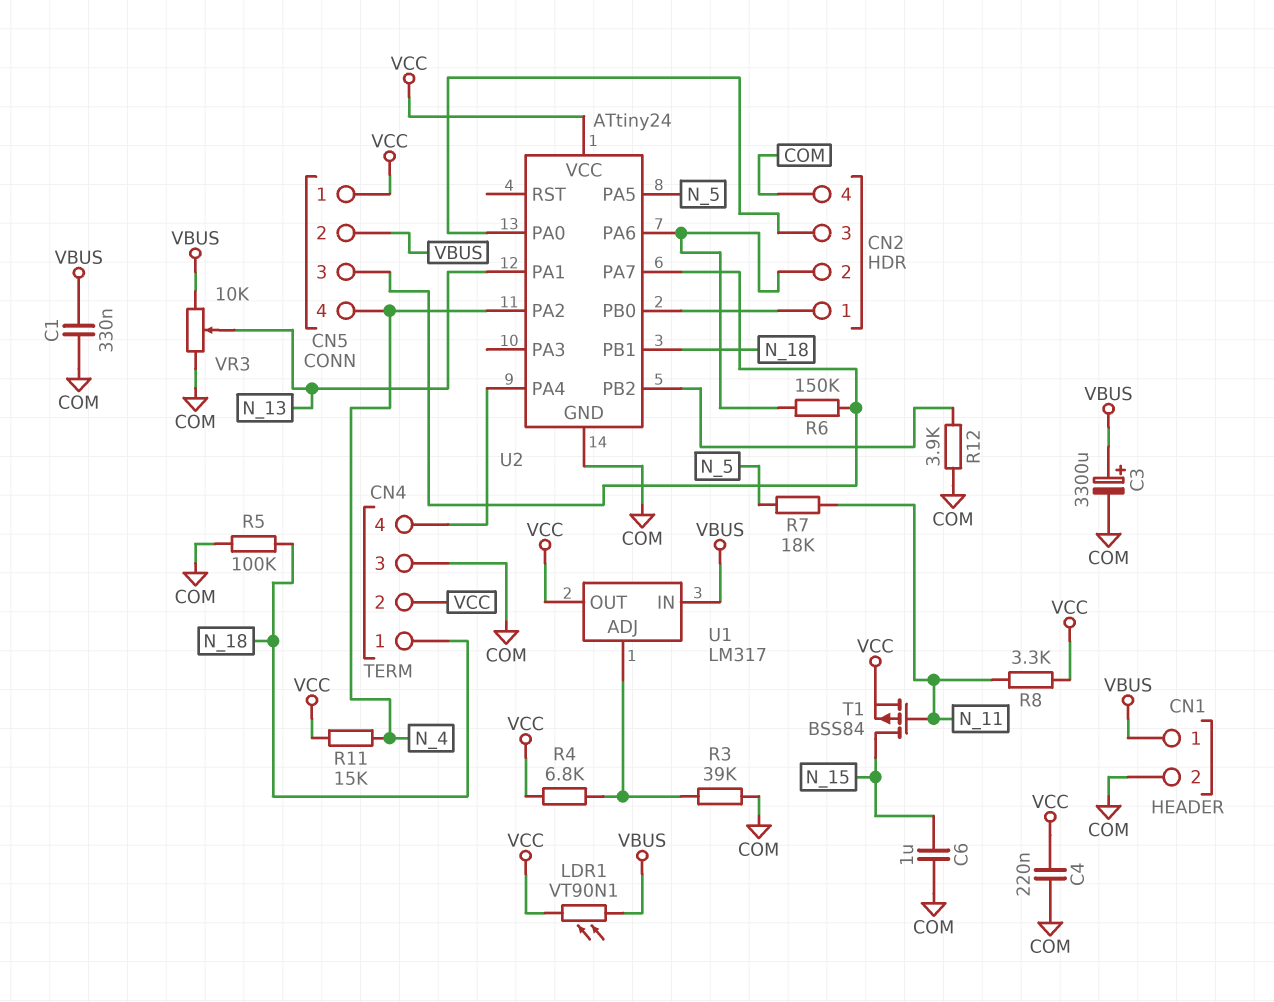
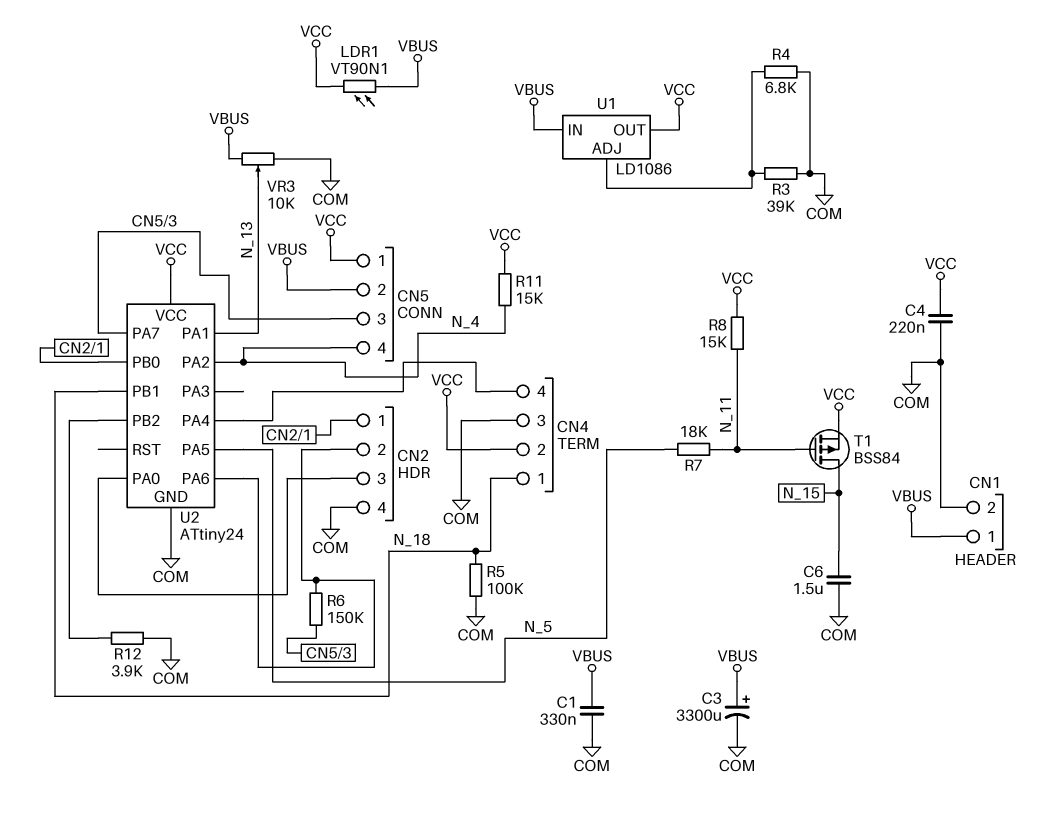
C6: 1uF (COM, N_15) -> 1.5uF (COM, N_15)
R4: 6.8k (U1/ADJ, VCC) -> 6.8k (COM, U1/ADJ)
R8: 3.3k (N_11, VCC) -> 15k (N_11, VCC)
U1: LM317 -> LD1086

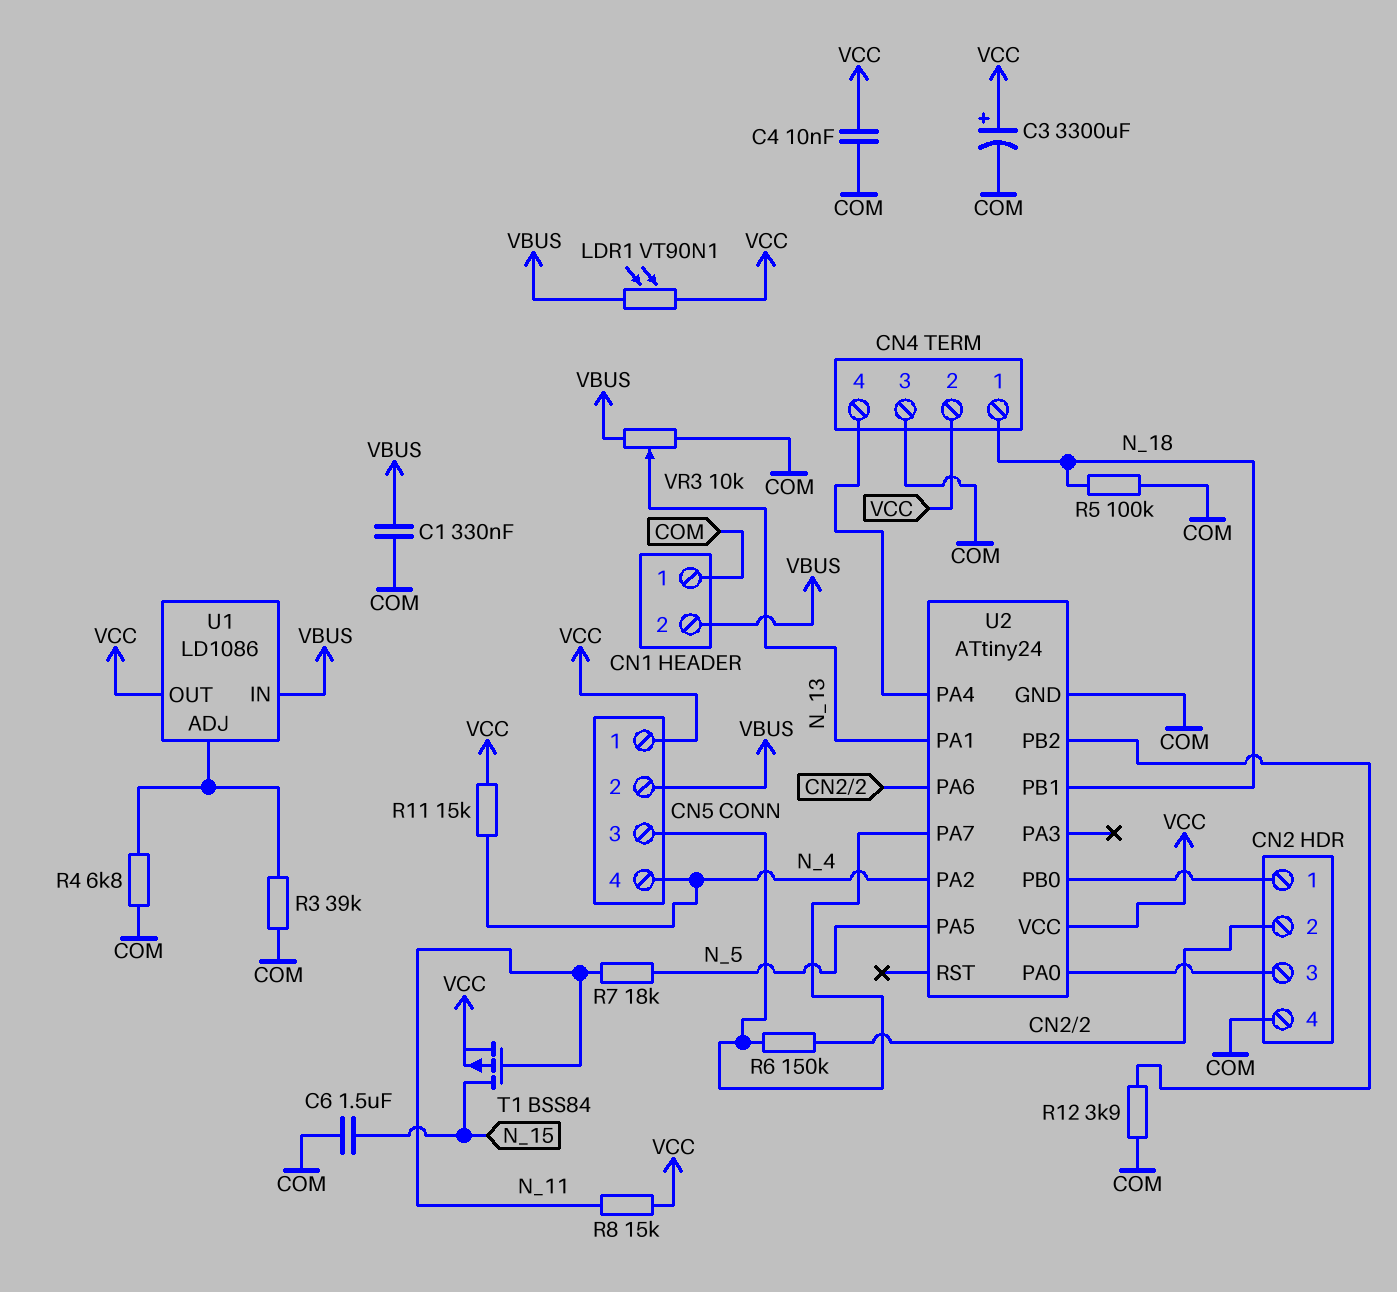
C3: 3300uF (plus VBUS, minus COM) -> 3300uF (plus VCC, minus COM)
C4: 220nF (COM, VCC) -> 10nF (COM, VCC)
CN1 pin 1: VBUS -> COM
CN1 pin 2: COM -> VBUS

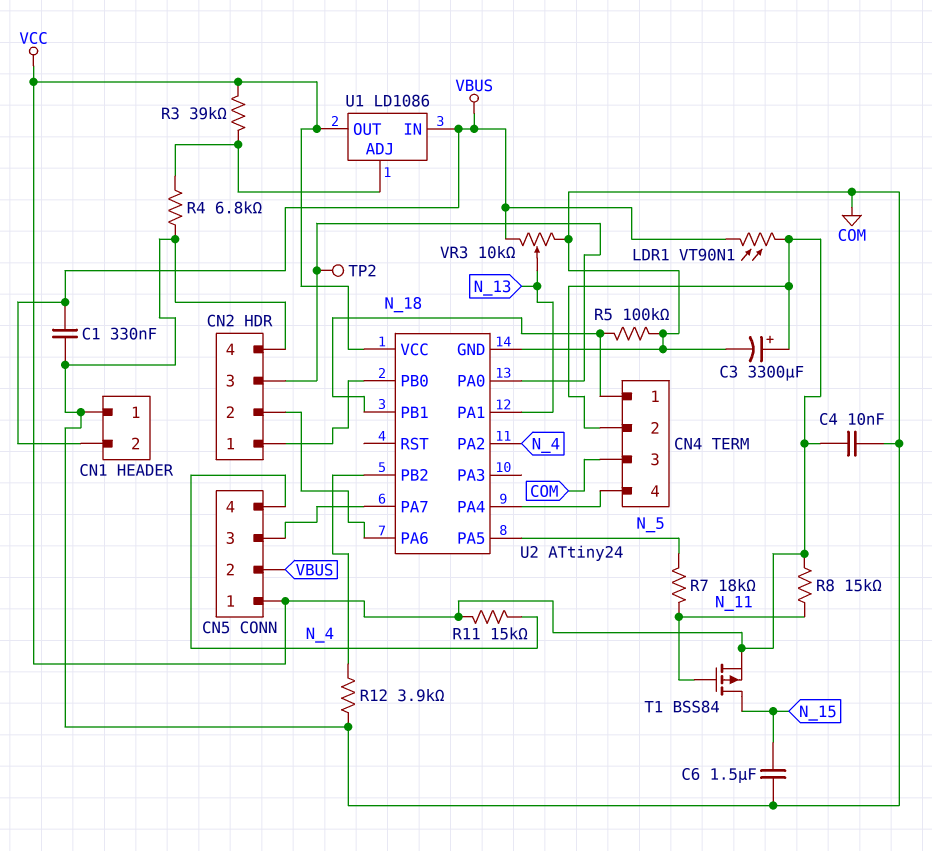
R3: 39k (COM, U1/ADJ) -> 39k (U1/ADJ, VCC)
R6: 150k (CN2/2, CN5/3) -> none
TP2: none -> test point (CN2/3)

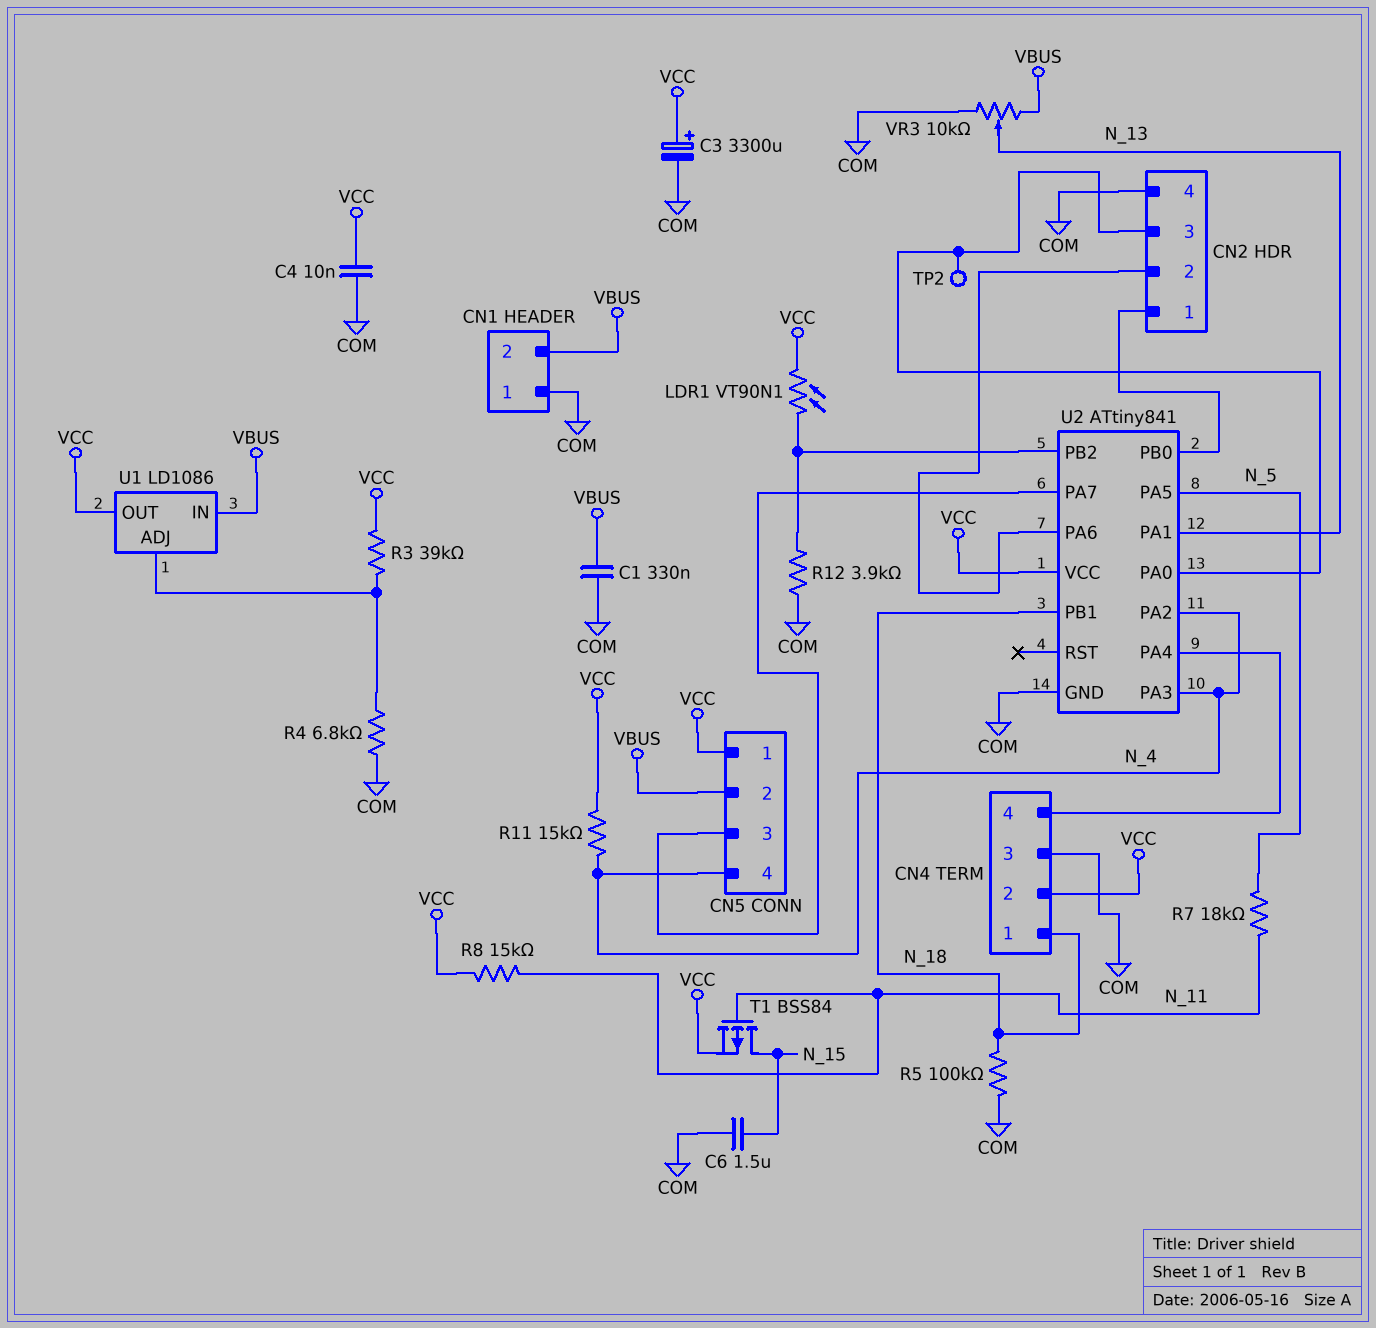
LDR1: VT90N1 (VBUS, VCC) -> VT90N1 (U2/PB2, VCC)
U2: ATtiny24 -> ATtiny841
U2 pin PA3: none -> N_4

